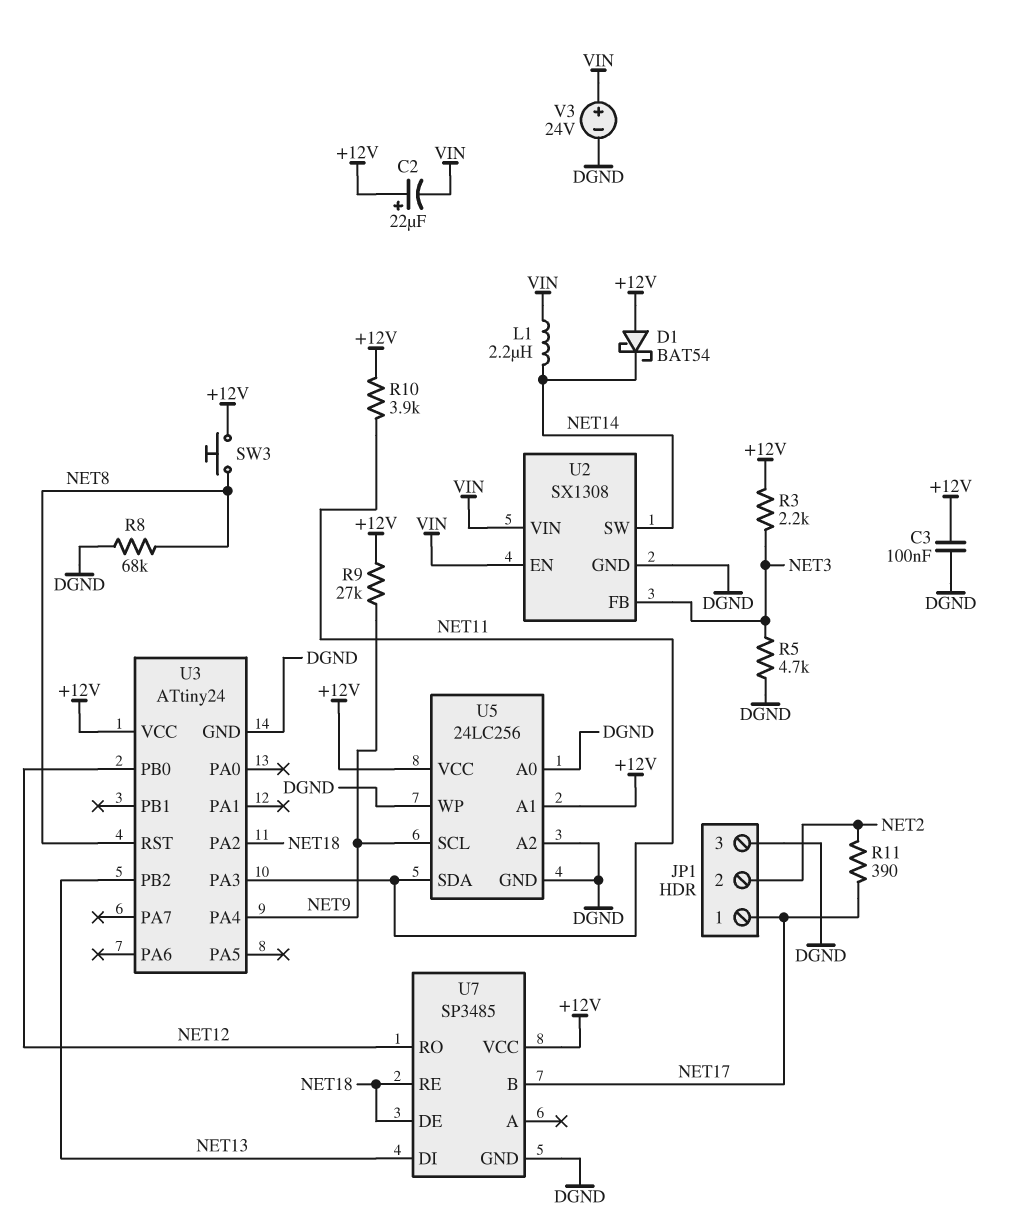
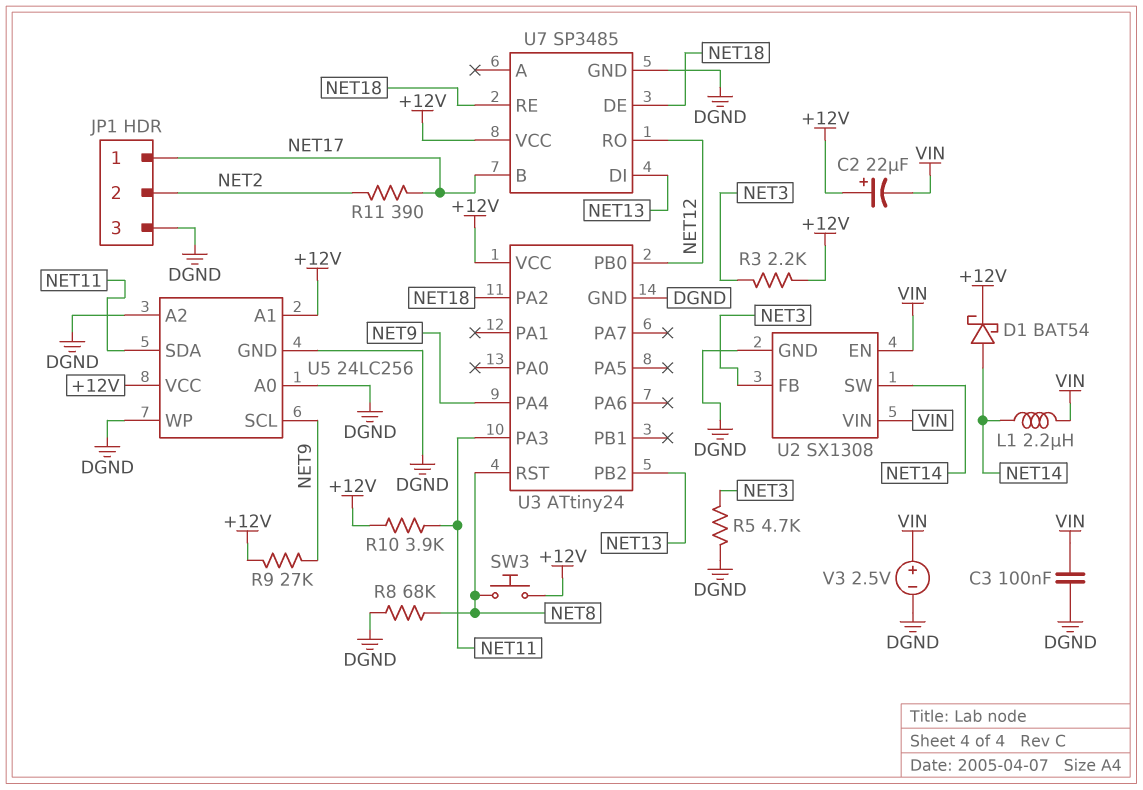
C3: 100nF (+12V, DGND) -> 100nF (DGND, VIN)
D1: schottky BAT54 (A +12V, K NET14) -> schottky BAT54 (A NET14, K +12V)
V3: 24V (plus VIN, minus DGND) -> 2.5V (plus VIN, minus DGND)

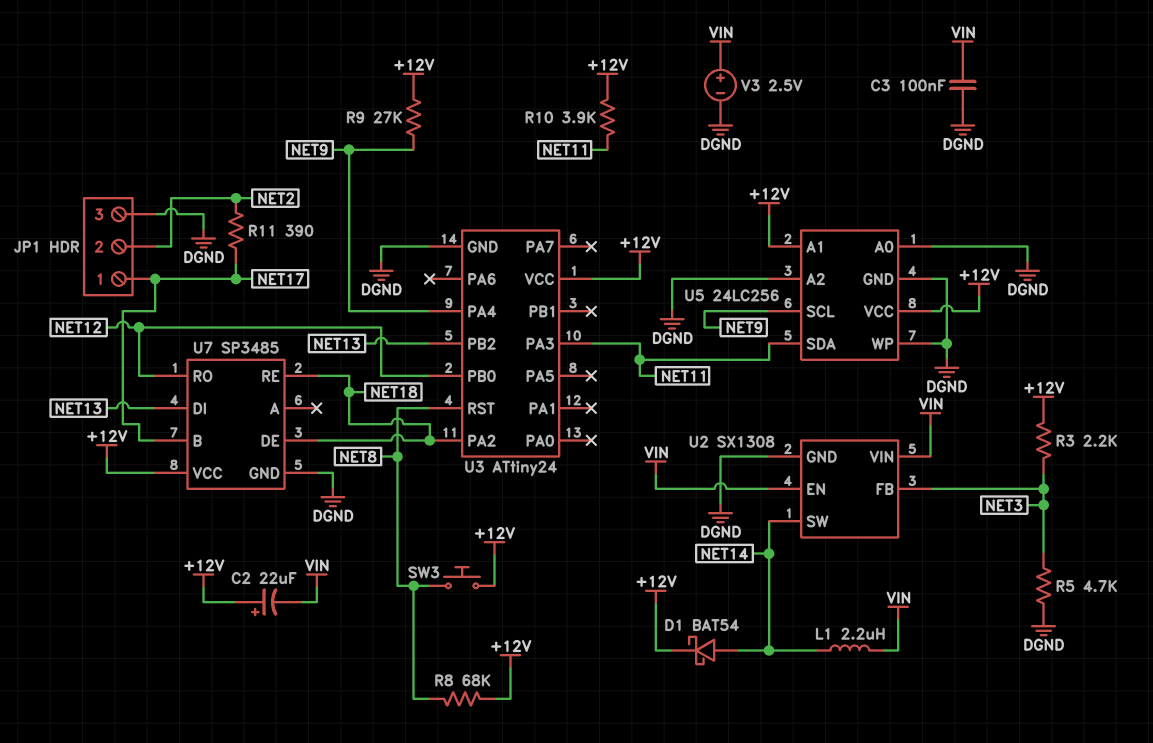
R8: 68k (DGND, NET8) -> 68k (+12V, NET8)

